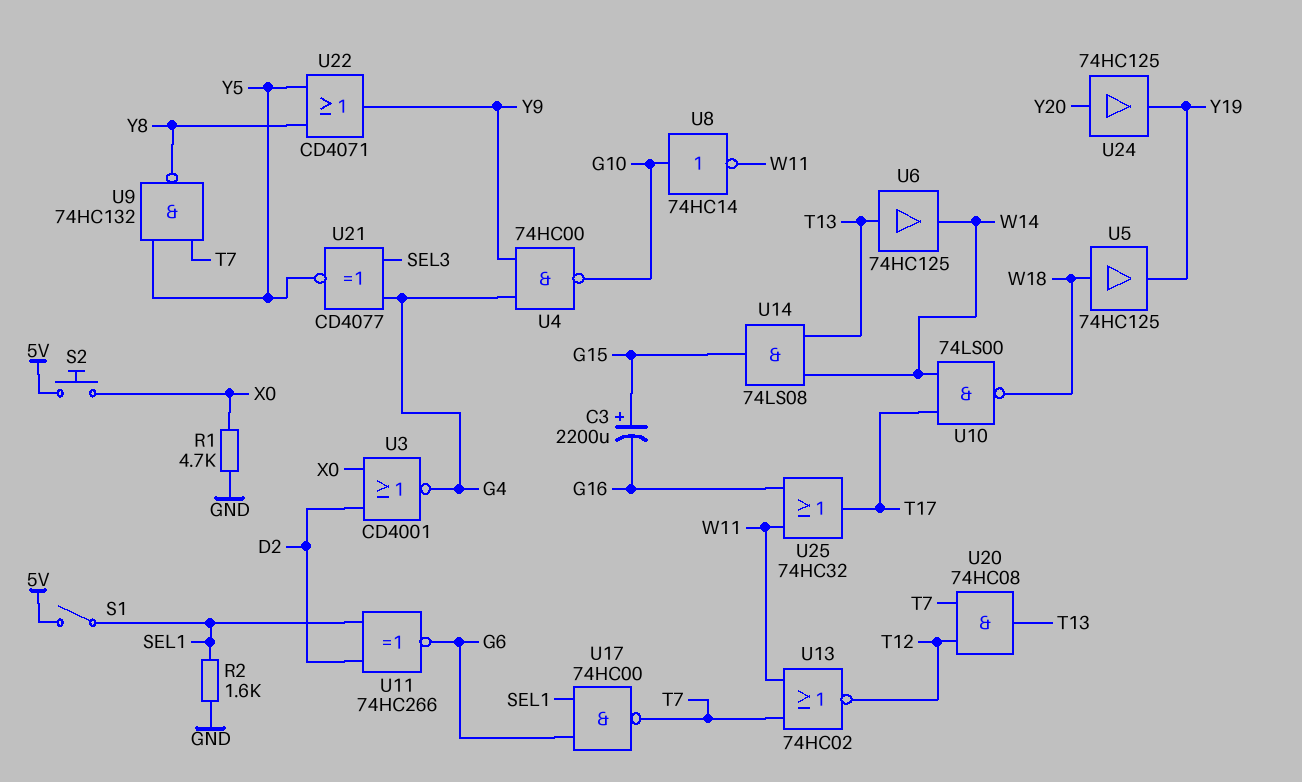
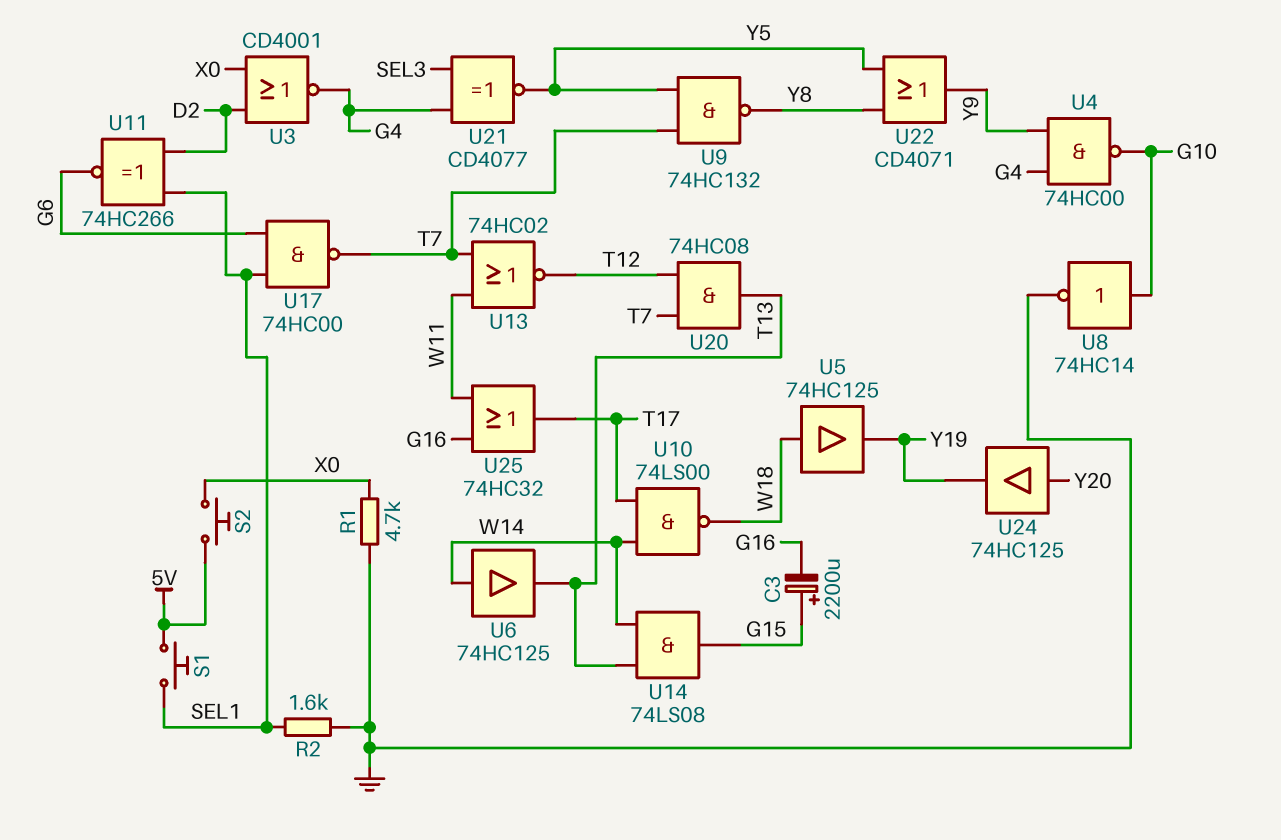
S1: switch (5V, SEL1) -> button (5V, SEL1)
U6: buffer 74HC125 (in T13, out W14) -> buffer 74HC125 (in W14, out T13)
U8: NOT 74HC14 (in G10, out W11) -> NOT 74HC14 (in G10, out GND)

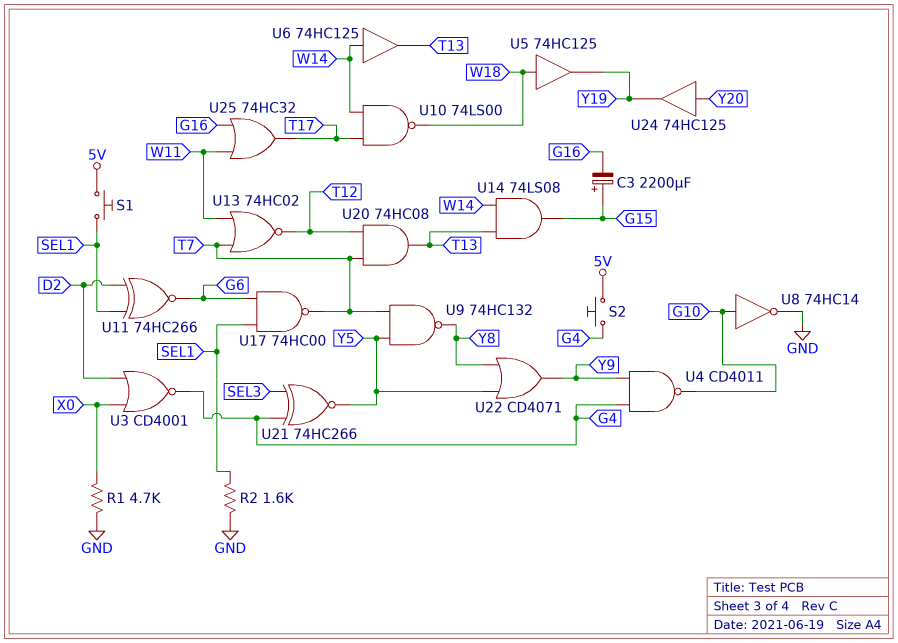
S2: button (5V, X0) -> button (5V, G4)
U4: NAND 74HC00 (in G4, in Y9, out G10) -> NAND CD4011 (in G4, in Y9, out G10)
U21: XNOR CD4077 (in G4, in SEL3, out Y5) -> XNOR 74HC266 (in G4, in SEL3, out Y5)

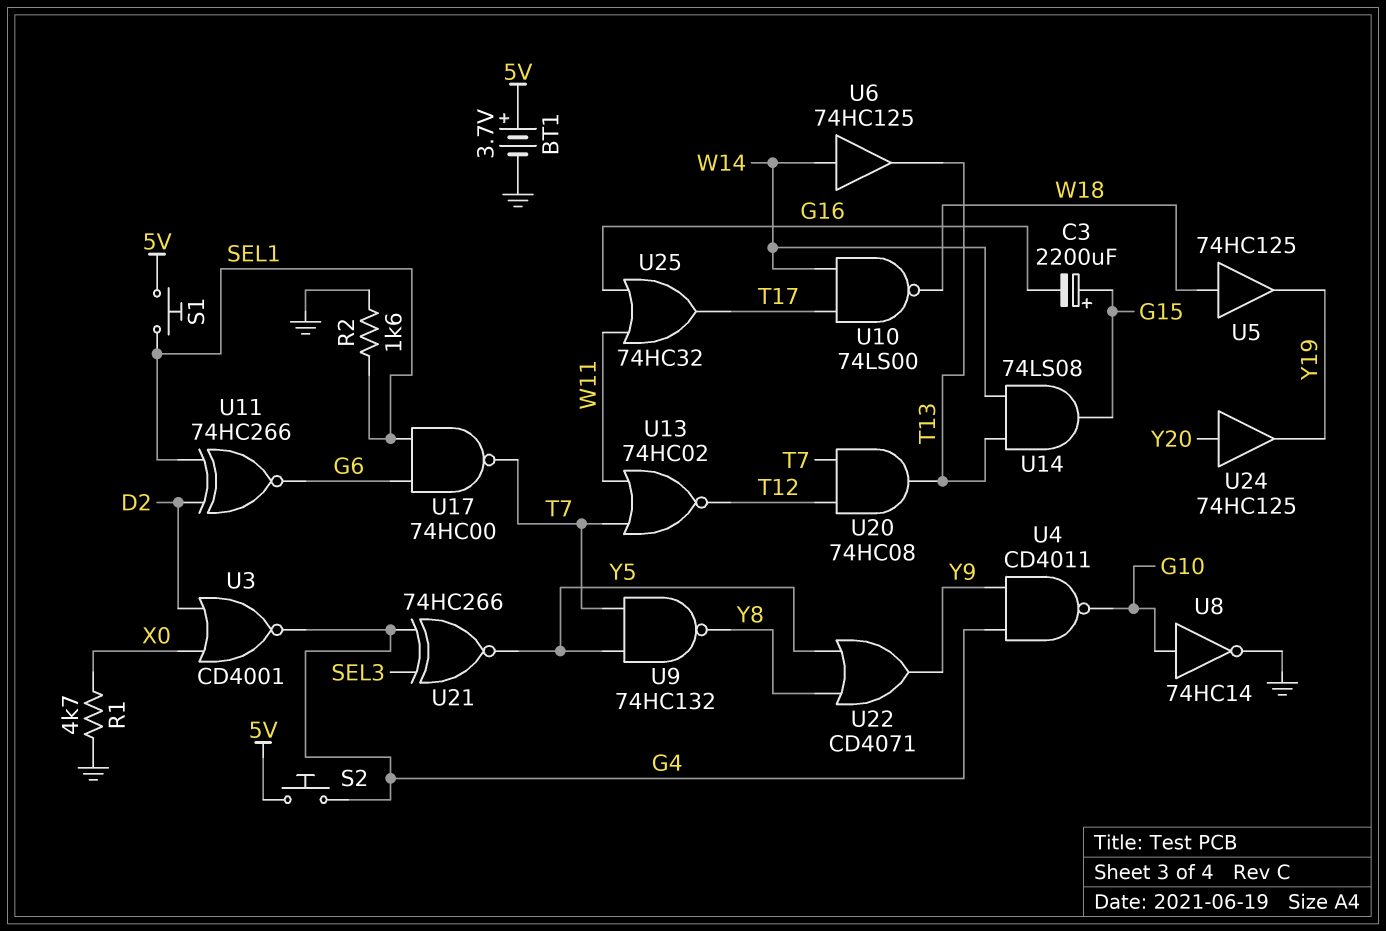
BT1: none -> 3.7V (plus 5V, minus GND)

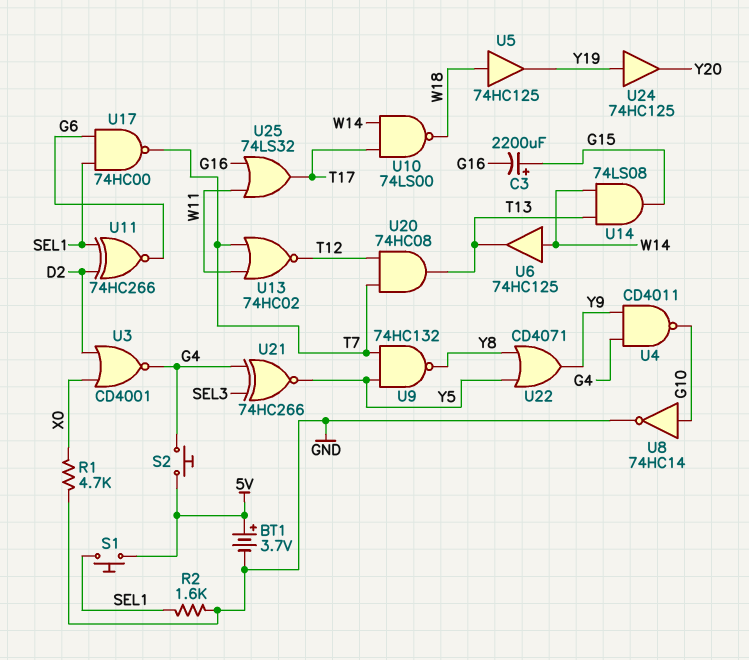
U24: buffer 74HC125 (in Y20, out Y19) -> buffer 74HC125 (in Y19, out Y20)
U25: OR 74HC32 (in G16, in W11, out T17) -> OR 74LS32 (in G16, in W11, out T17)

